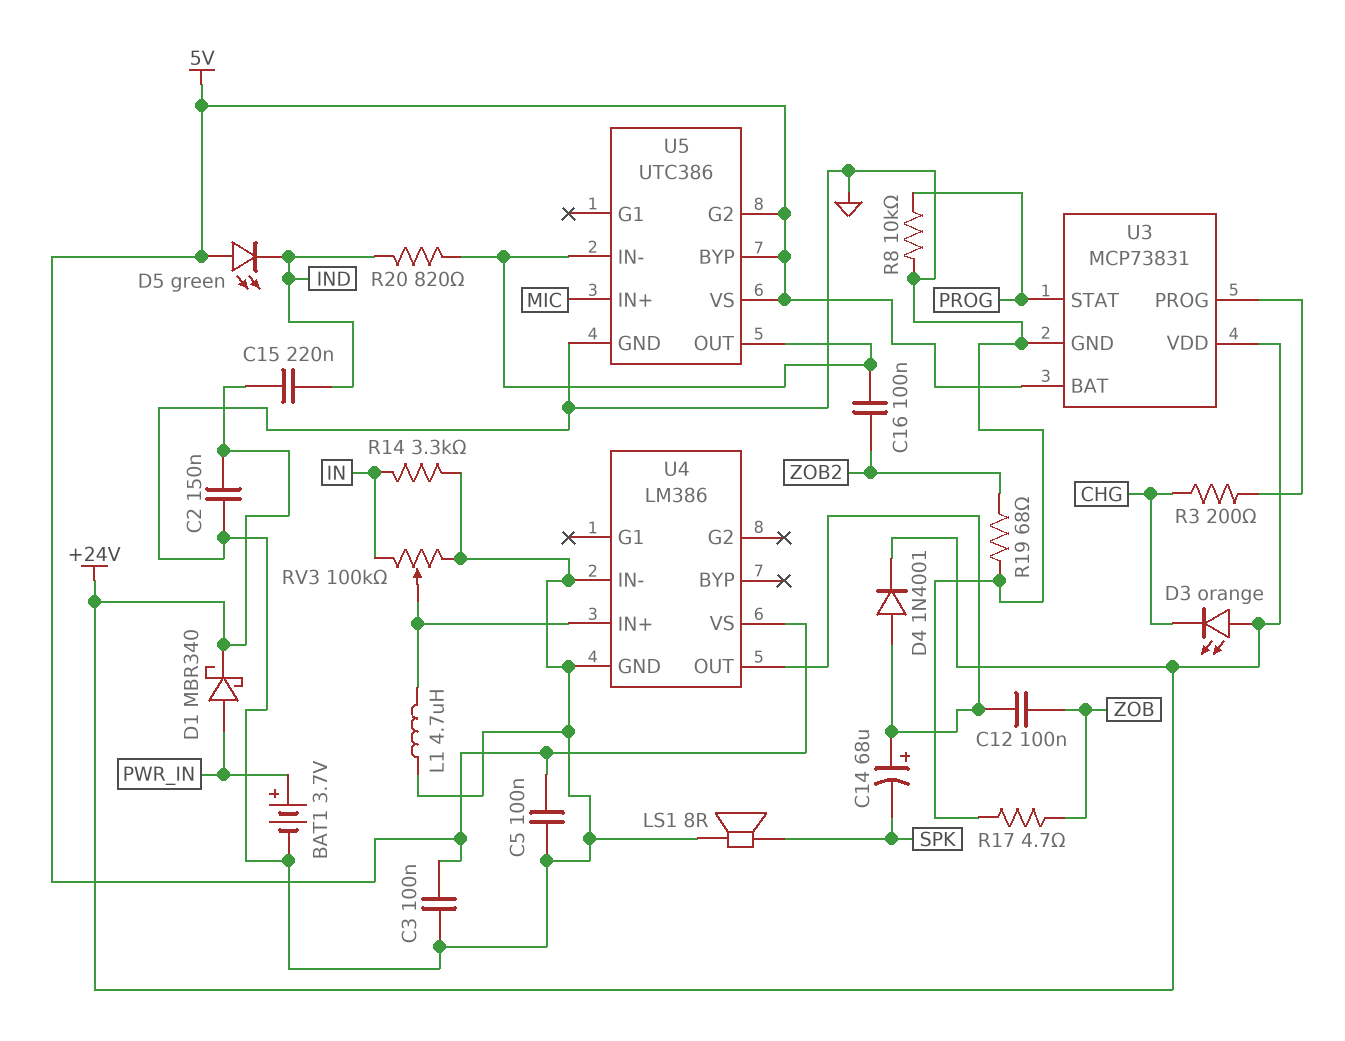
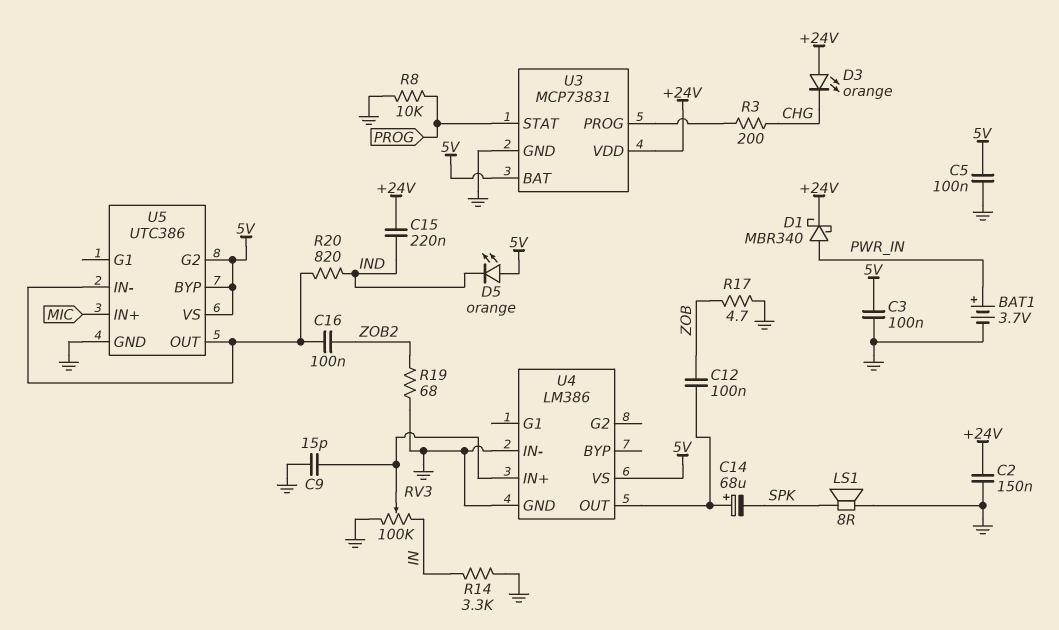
C9: none -> 15pF (GND, U4/IN+)
D4: diode 1N4001 (A U4/OUT, K +24V) -> none
D5: LED green (A 5V, K IND) -> LED orange (A 5V, K IND)
L1: 4.7uH (GND, U4/IN+) -> none

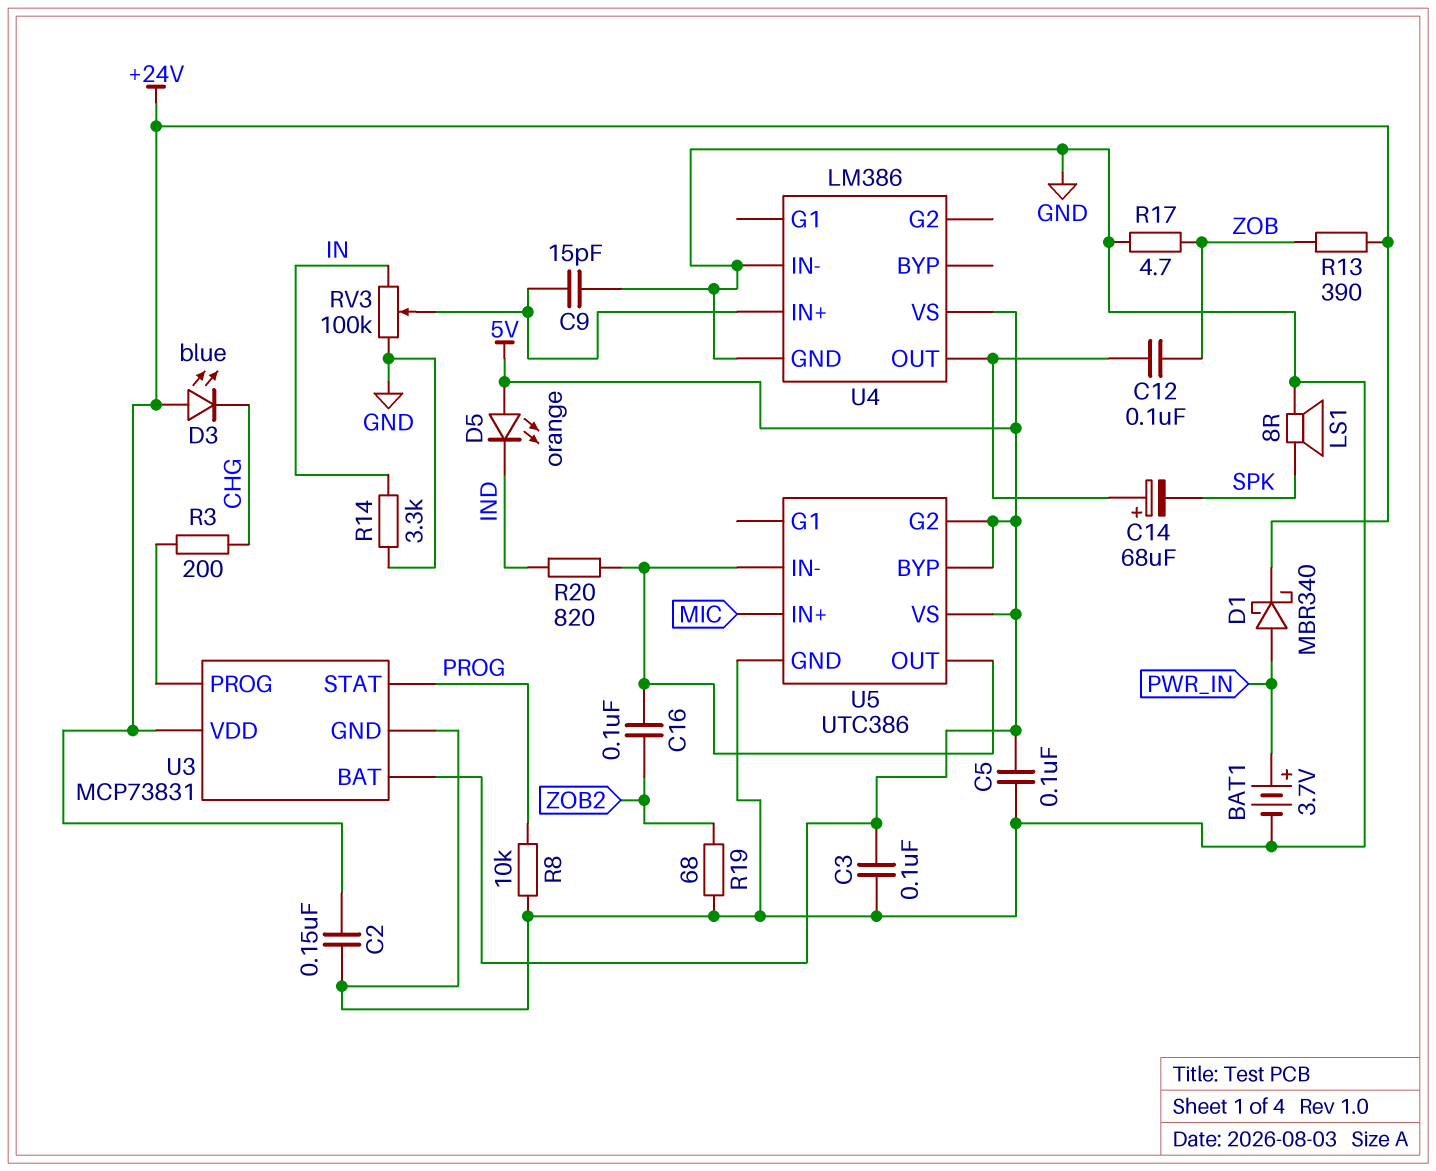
C15: 220nF (+24V, IND) -> none
D3: LED orange (A +24V, K CHG) -> LED blue (A +24V, K CHG)
R13: none -> 390 (+24V, ZOB)

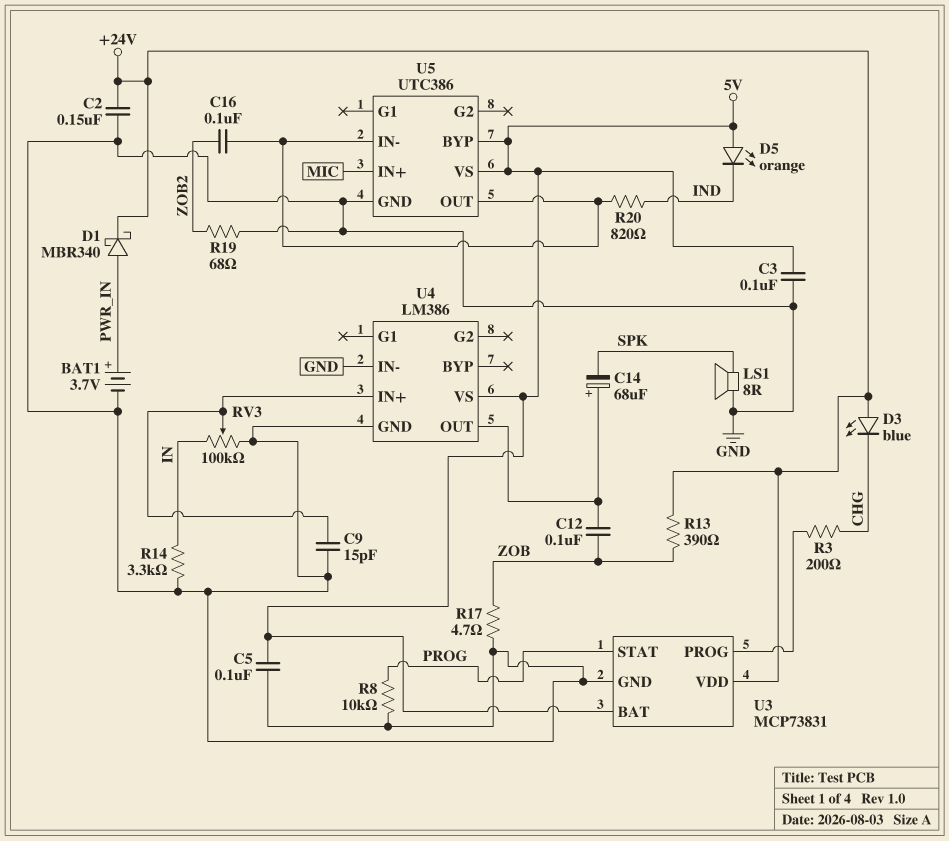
U5 pin G2: 5V -> none

